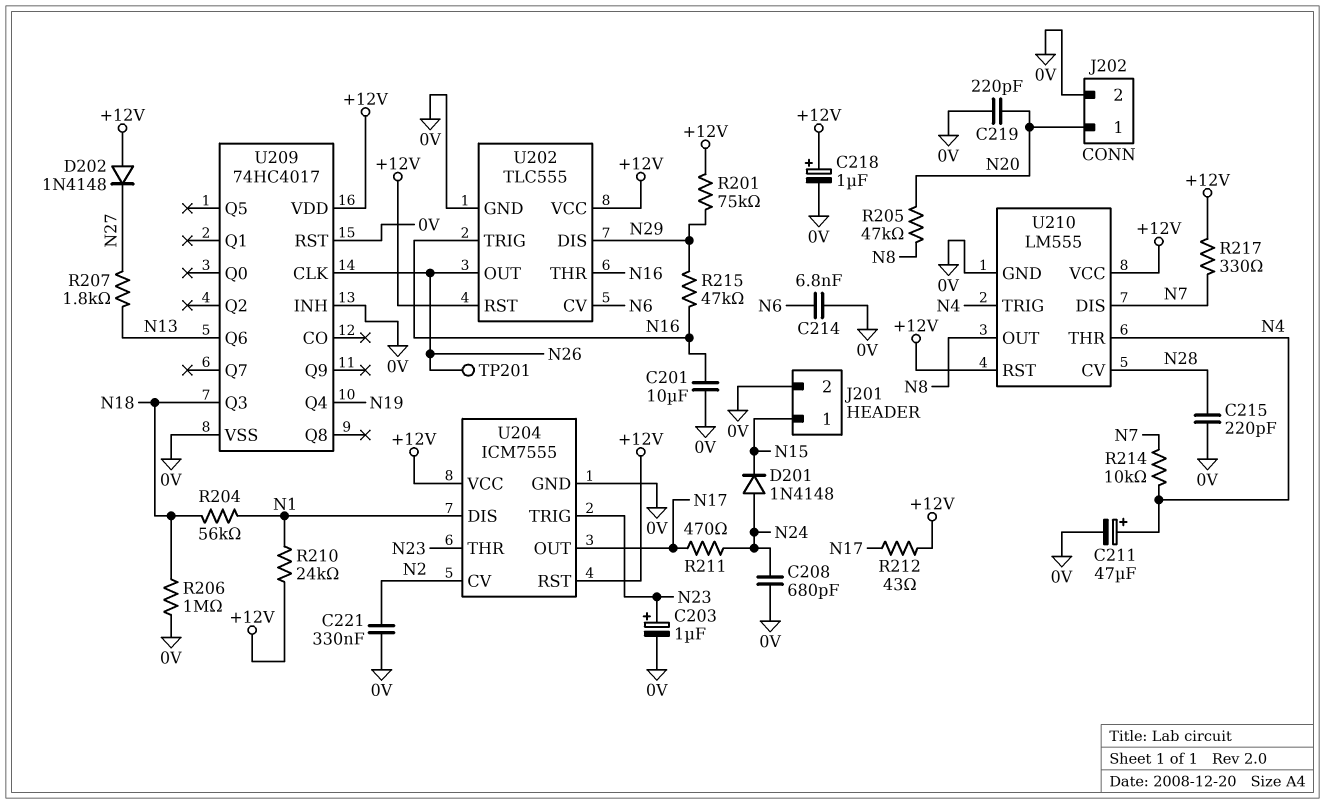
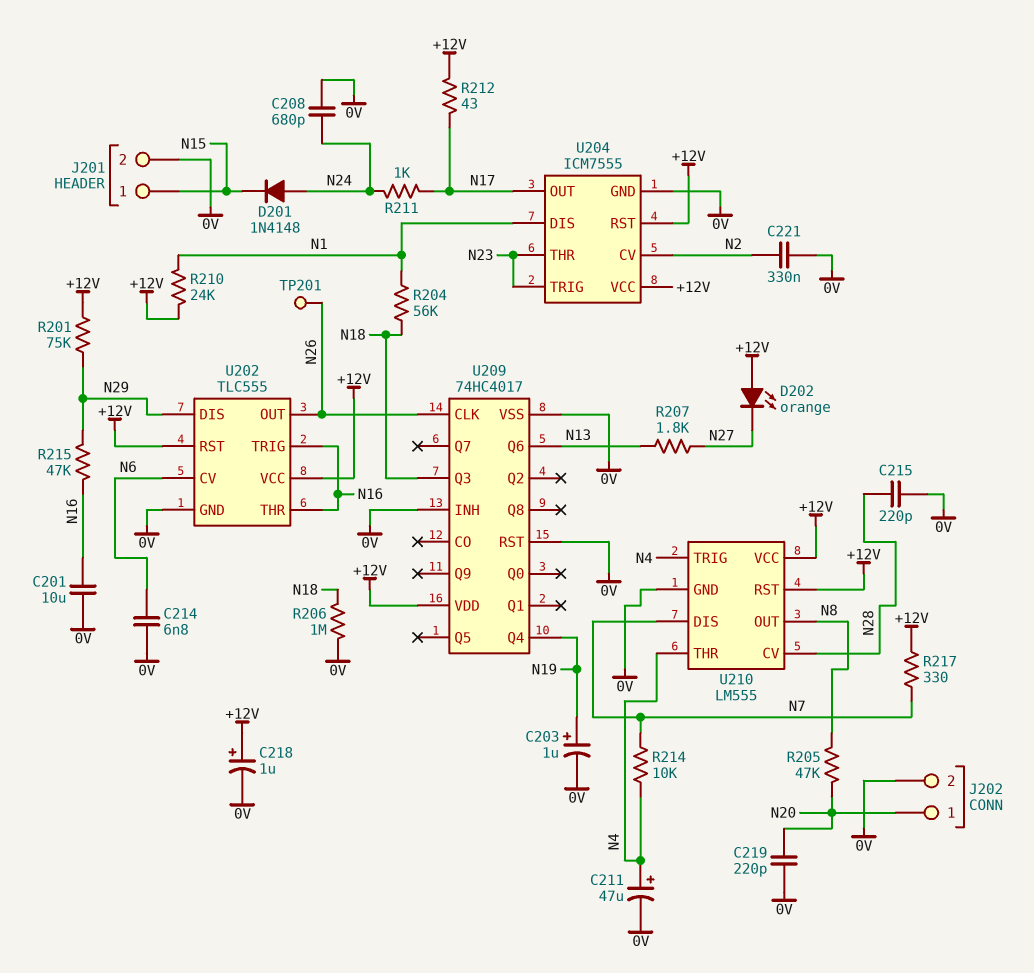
C203: 1uF (plus N23, minus 0V) -> 1uF (plus N19, minus 0V)
D202: diode 1N4148 (A +12V, K N27) -> LED orange (A +12V, K N27)
R211: 470 (N17, N24) -> 1k (N17, N24)

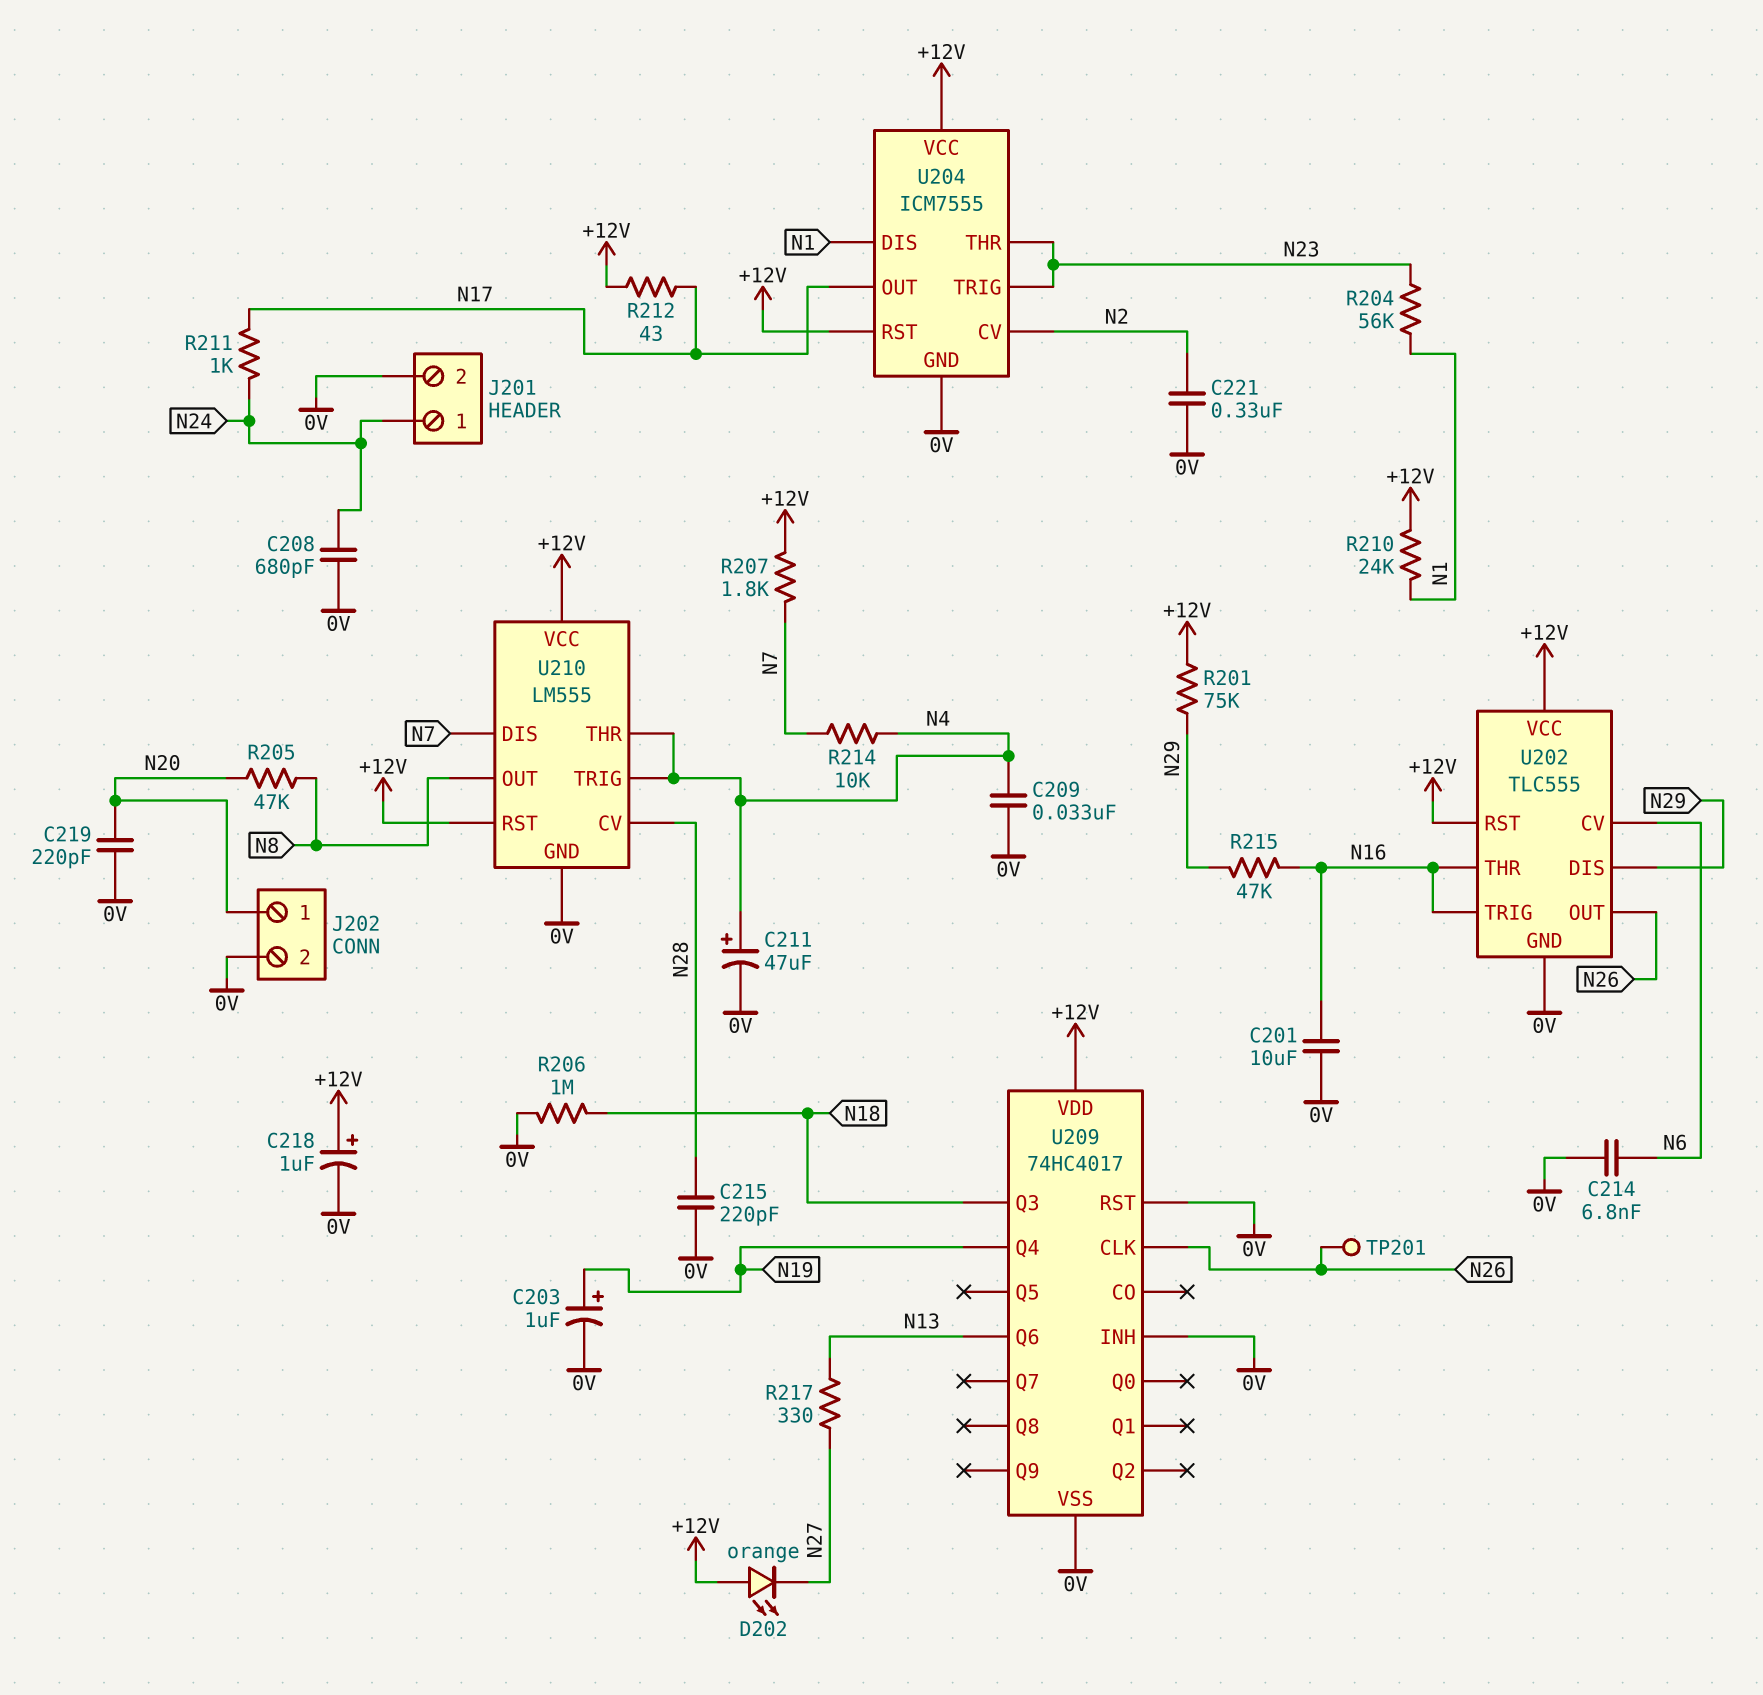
C209: none -> 33nF (0V, N4)
D201: diode 1N4148 (A N24, K N15) -> none
J201 pin 1: N15 -> N24
R204: 56k (N1, N18) -> 56k (N1, N23)
R207: 1.8k (N13, N27) -> 1.8k (+12V, N7)
R217: 330 (+12V, N7) -> 330 (N13, N27)

